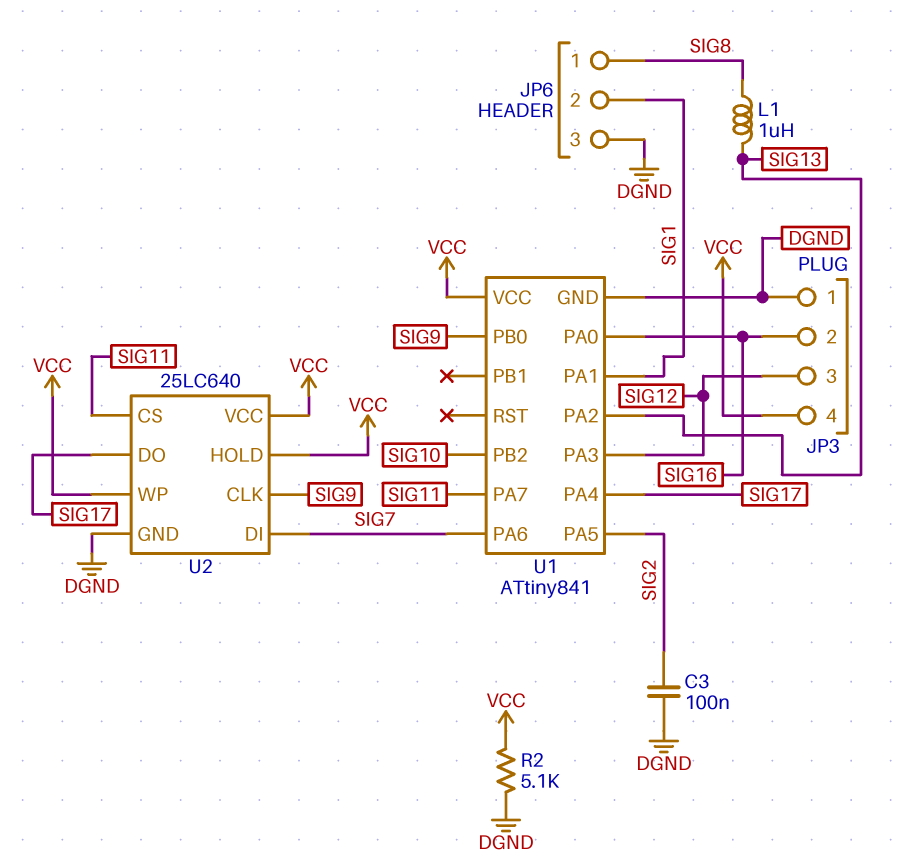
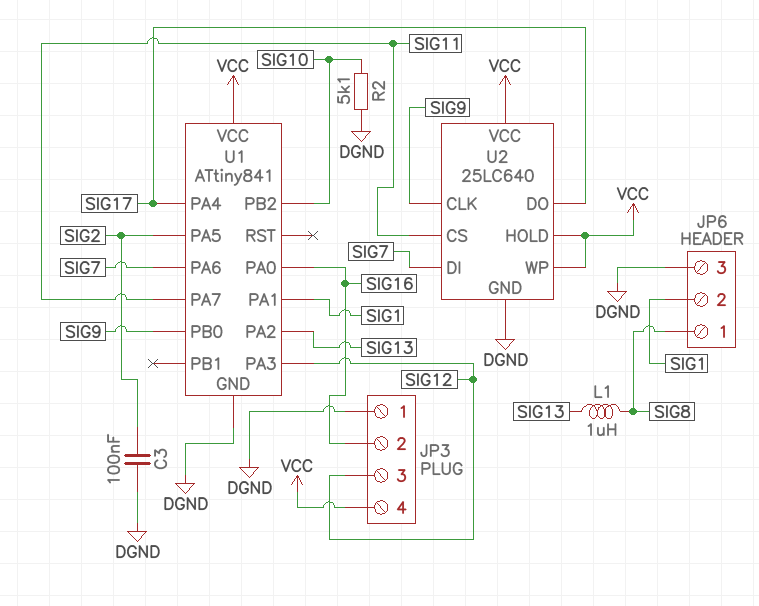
R2: 5.1k (DGND, VCC) -> 5.1k (DGND, SIG10)

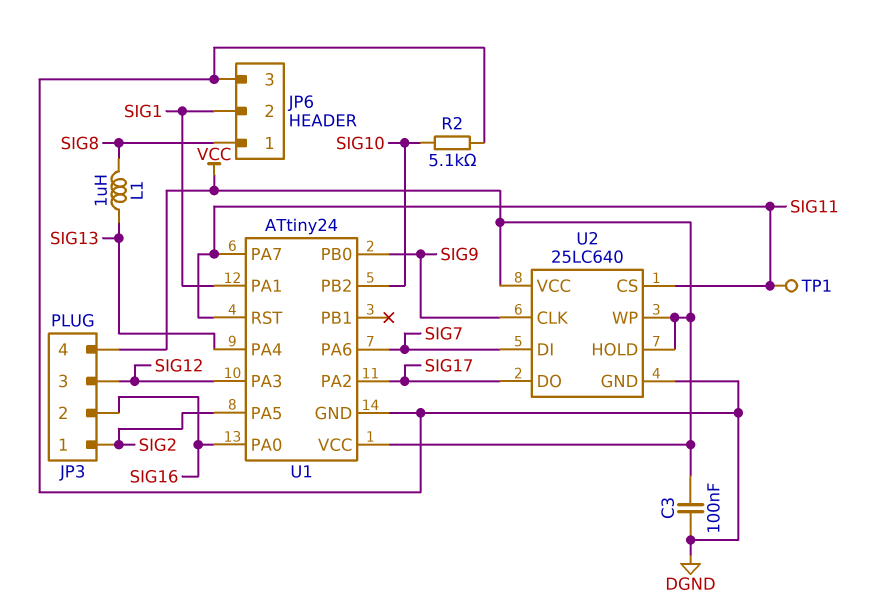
C3: 100nF (DGND, SIG2) -> 100nF (DGND, VCC)
JP3 pin 1: DGND -> SIG2
TP1: none -> test point (SIG11)
U1: ATtiny841 -> ATtiny24
U1 pin PA2: SIG13 -> SIG17
U1 pin PA4: SIG17 -> SIG13
U1 pin RST: none -> SIG11

